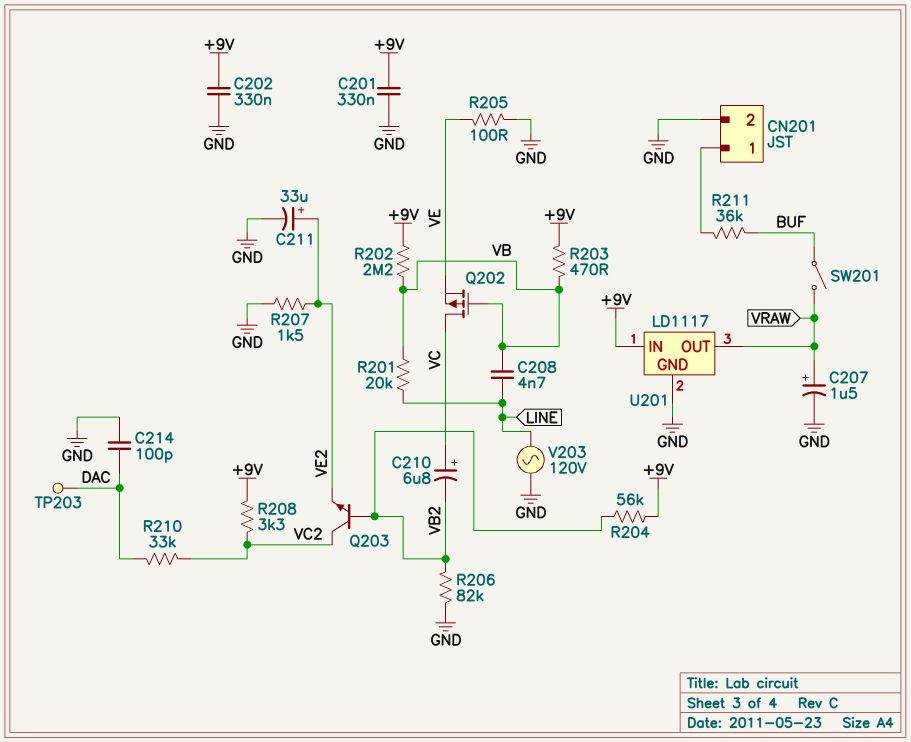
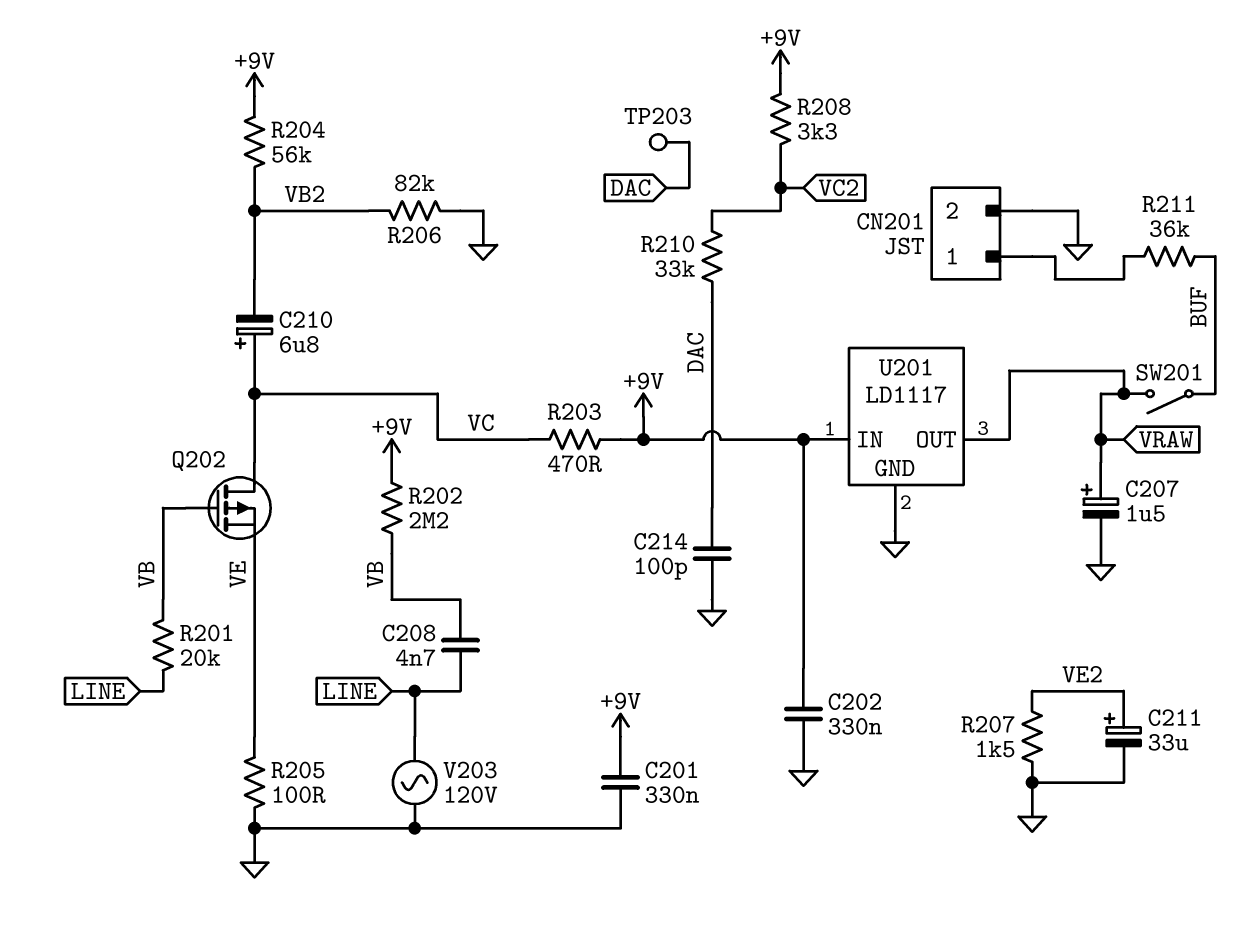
Q203: NPN (B VB2, C VC2, E VE2) -> none
R203: 470 (+9V, VB) -> 470 (+9V, VC)

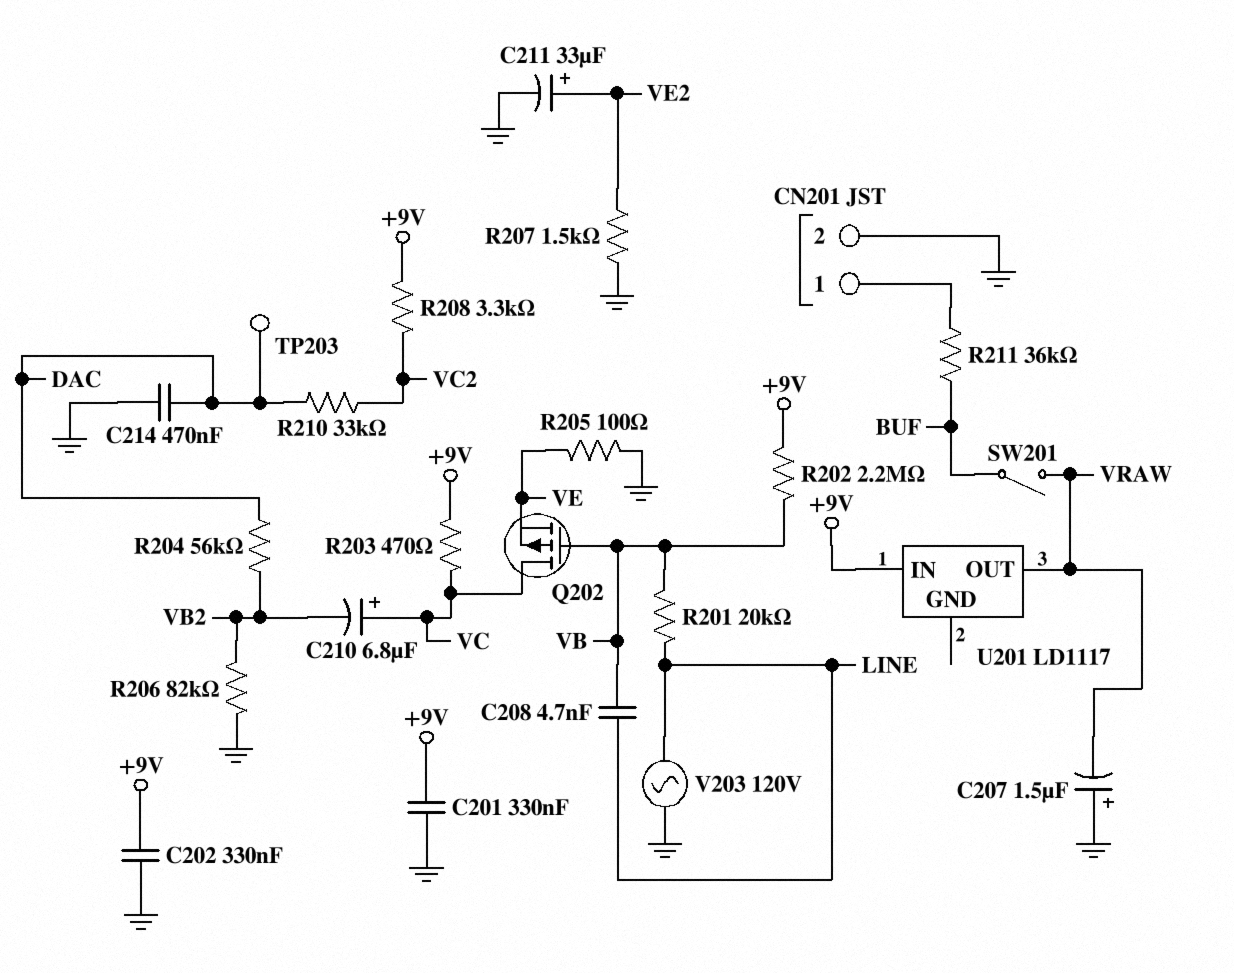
C207: 1.5uF (plus VRAW, minus GND) -> 1.5uF (plus GND, minus VRAW)
C214: 100pF (DAC, GND) -> 470nF (DAC, GND)
R204: 56k (+9V, VB2) -> 56k (DAC, VB2)
U201 pin GND: GND -> none

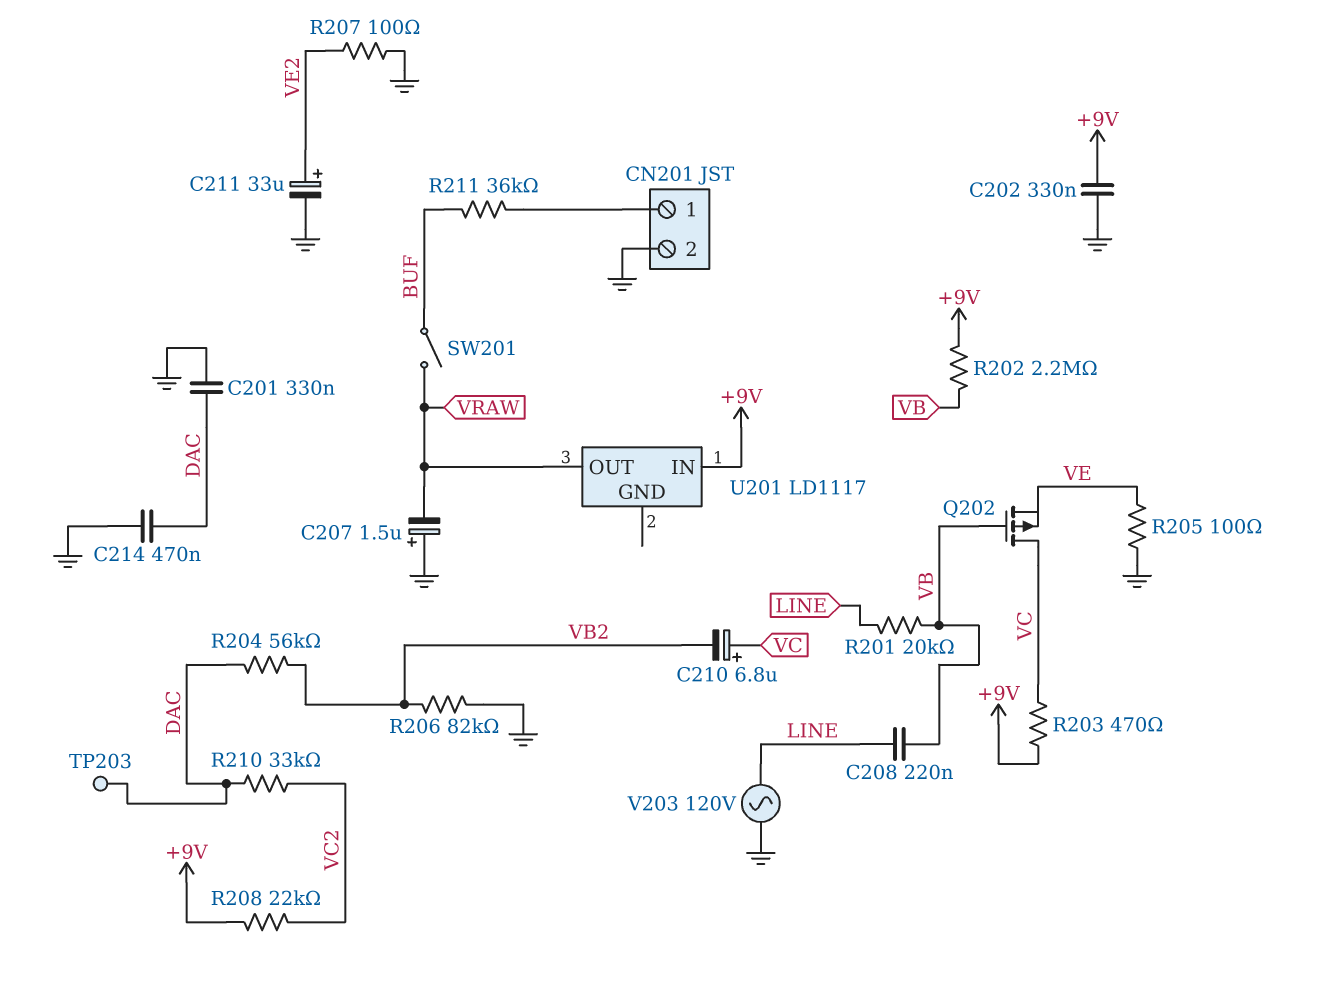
C201: 330nF (+9V, GND) -> 330nF (DAC, GND)
C208: 4.7nF (LINE, VB) -> 220nF (LINE, VB)
R207: 1.5k (GND, VE2) -> 100 (GND, VE2)
R208: 3.3k (+9V, VC2) -> 22k (+9V, VC2)

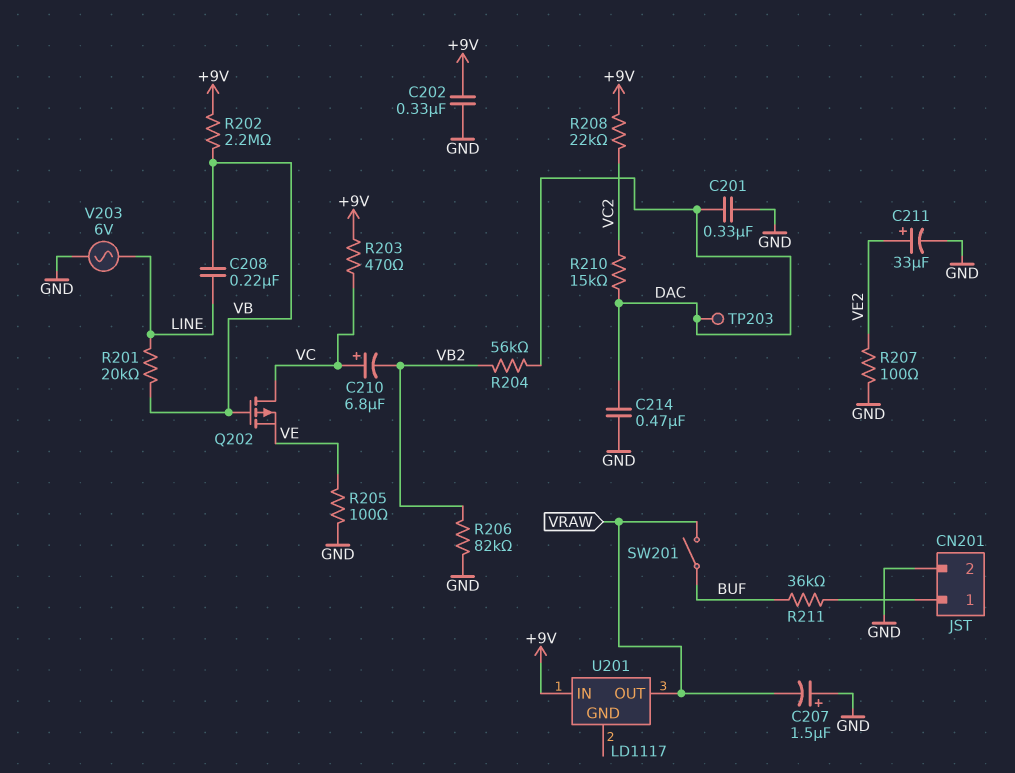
R210: 33k (DAC, VC2) -> 15k (DAC, VC2)
V203: AC 120V (GND, LINE) -> AC 6V (GND, LINE)

